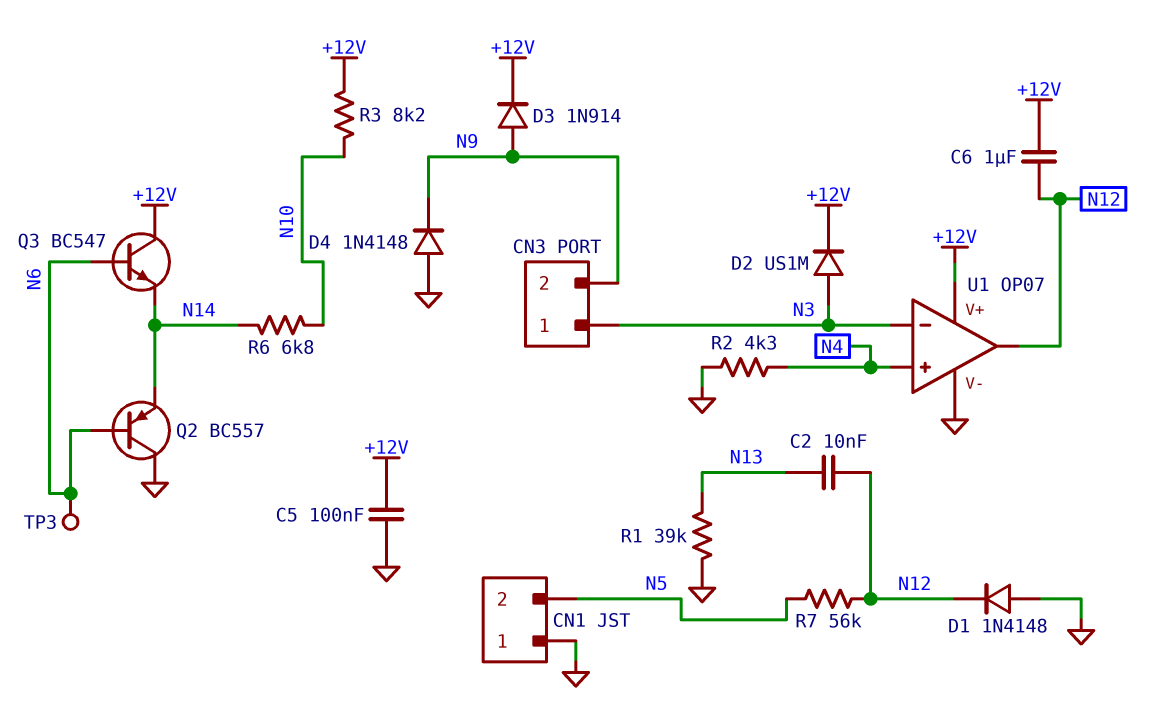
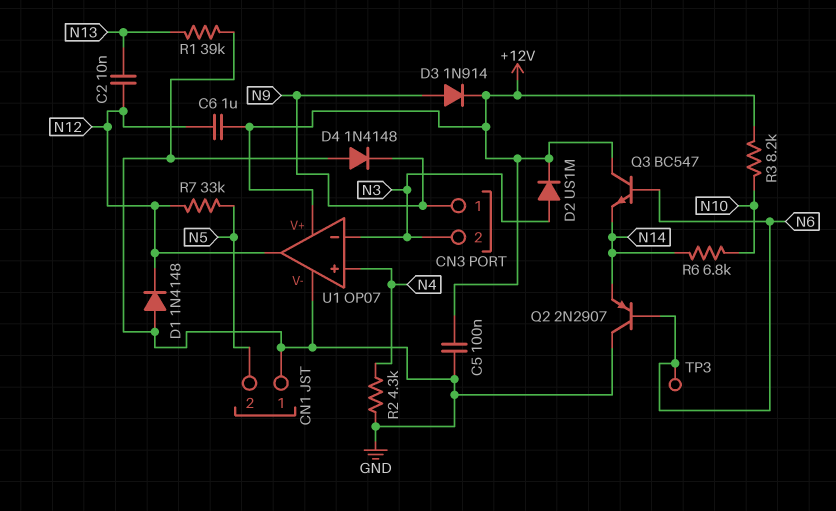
CN3 pin 1: N3 -> N9
CN3 pin 2: N9 -> N3
Q2: PNP BC557 (B N6, C GND, E N14) -> PNP 2N2907 (B N6, C GND, E N14)
R7: 56k (N5, N12) -> 33k (N5, N12)

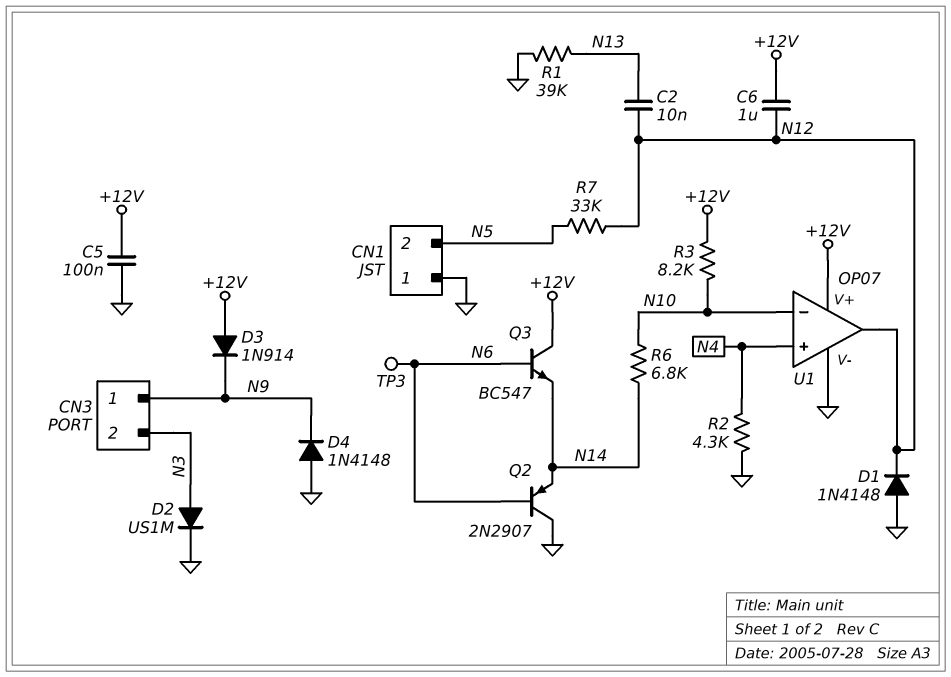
D2: diode US1M (A N3, K +12V) -> diode US1M (A N3, K GND)
D3: diode 1N914 (A N9, K +12V) -> diode 1N914 (A +12V, K N9)
U1 pin in-: N3 -> N10

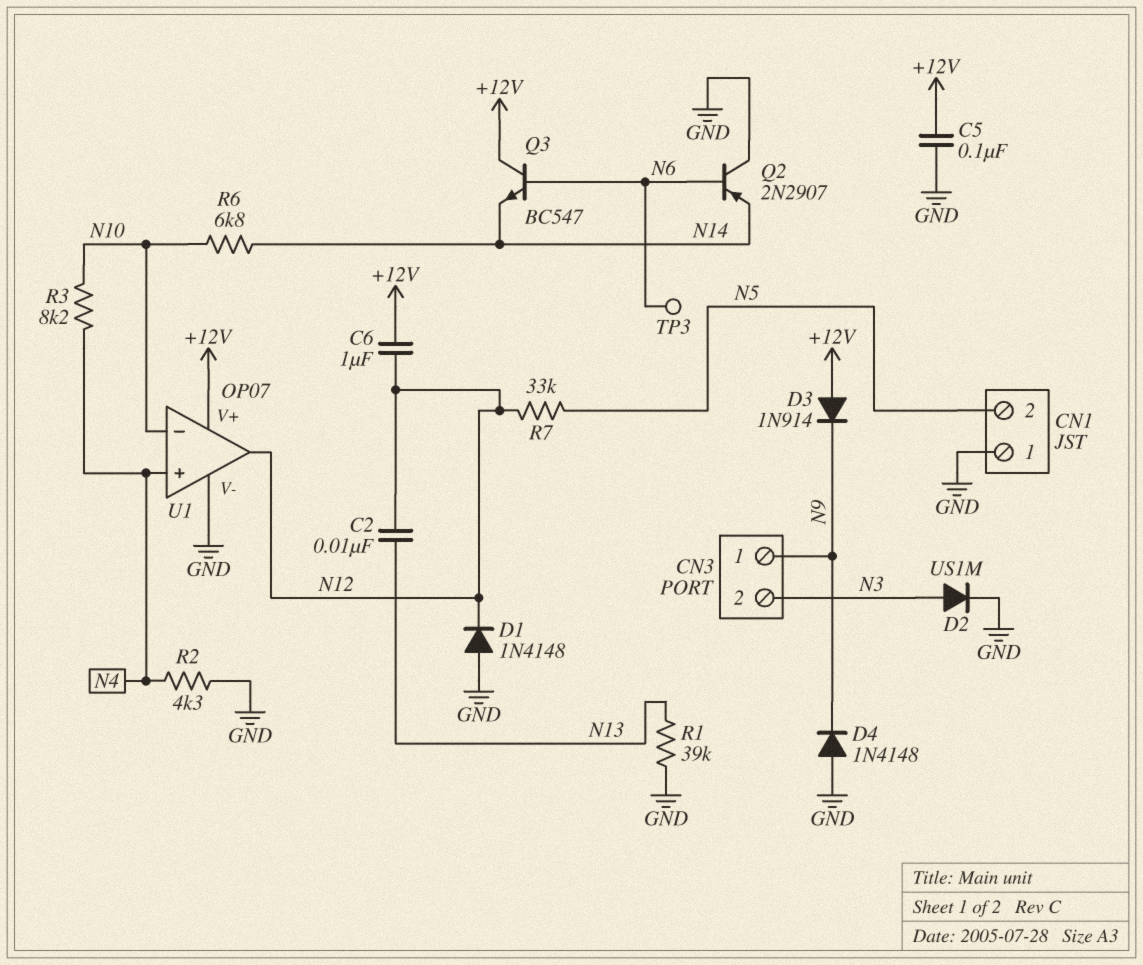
R3: 8.2k (+12V, N10) -> 8.2k (N4, N10)

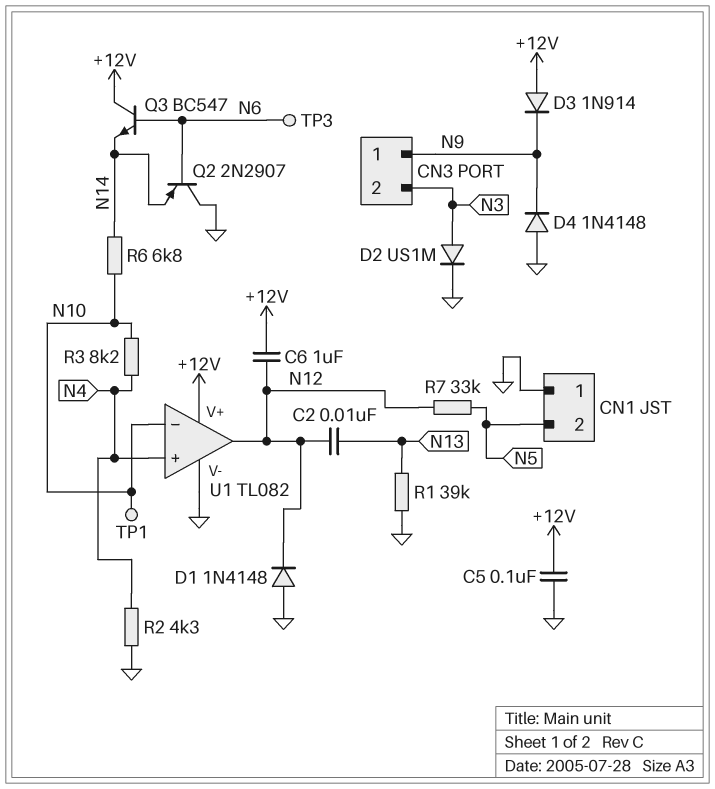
TP1: none -> test point (N10)
U1: OP07 -> TL082

